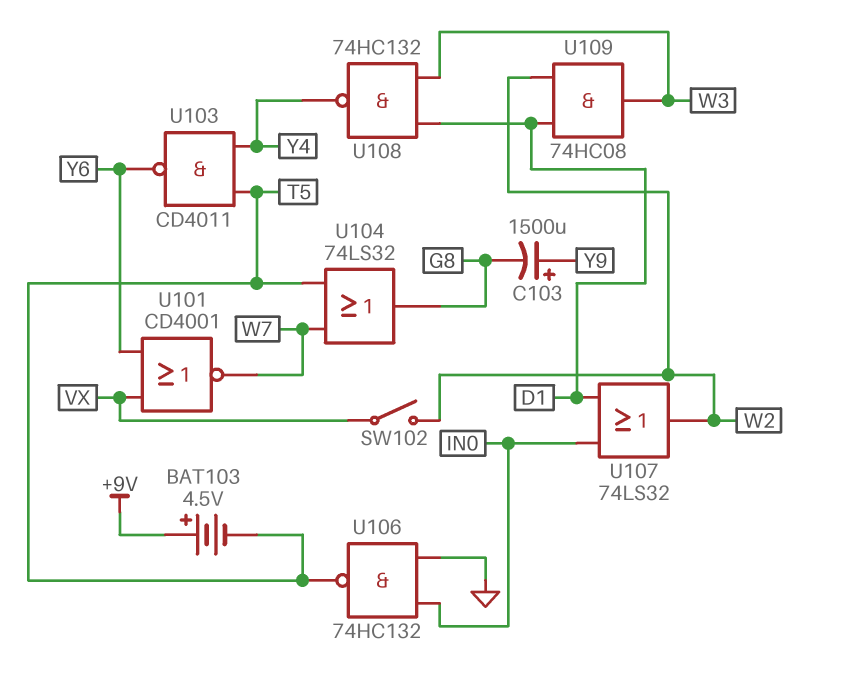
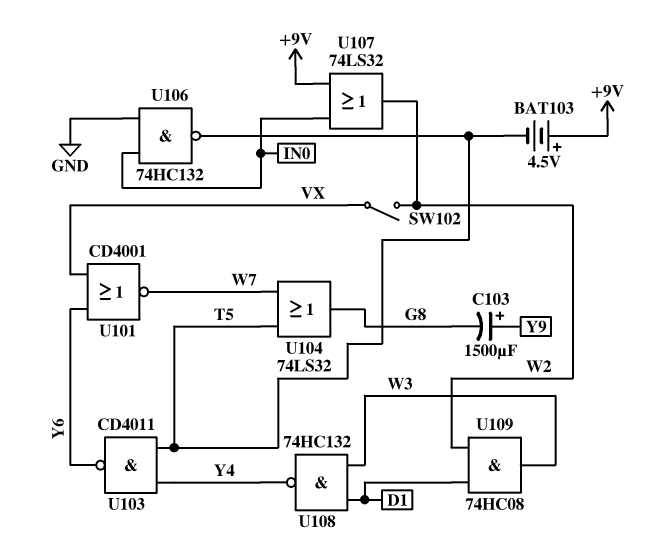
U107: OR 74LS32 (in D1, in IN0, out W2) -> OR 74LS32 (in +9V, in IN0, out W2)

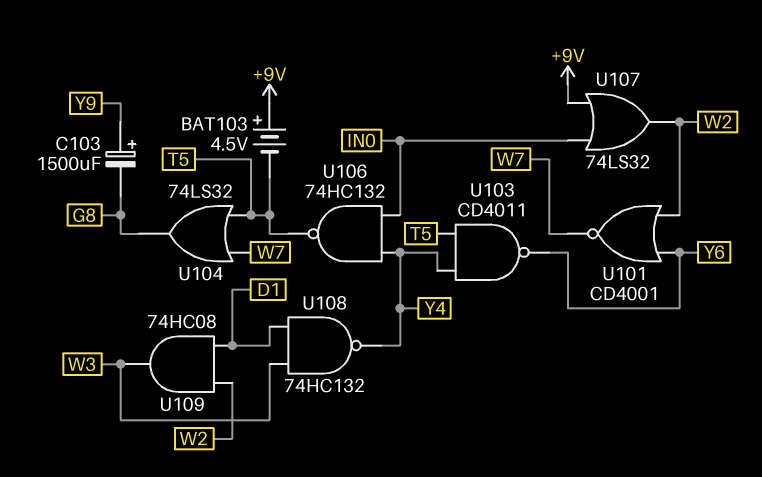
SW102: switch (VX, W2) -> none
U101: NOR CD4001 (in VX, in Y6, out W7) -> NOR CD4001 (in W2, in Y6, out W7)
U106: NAND 74HC132 (in GND, in IN0, out T5) -> NAND 74HC132 (in IN0, in Y4, out T5)

